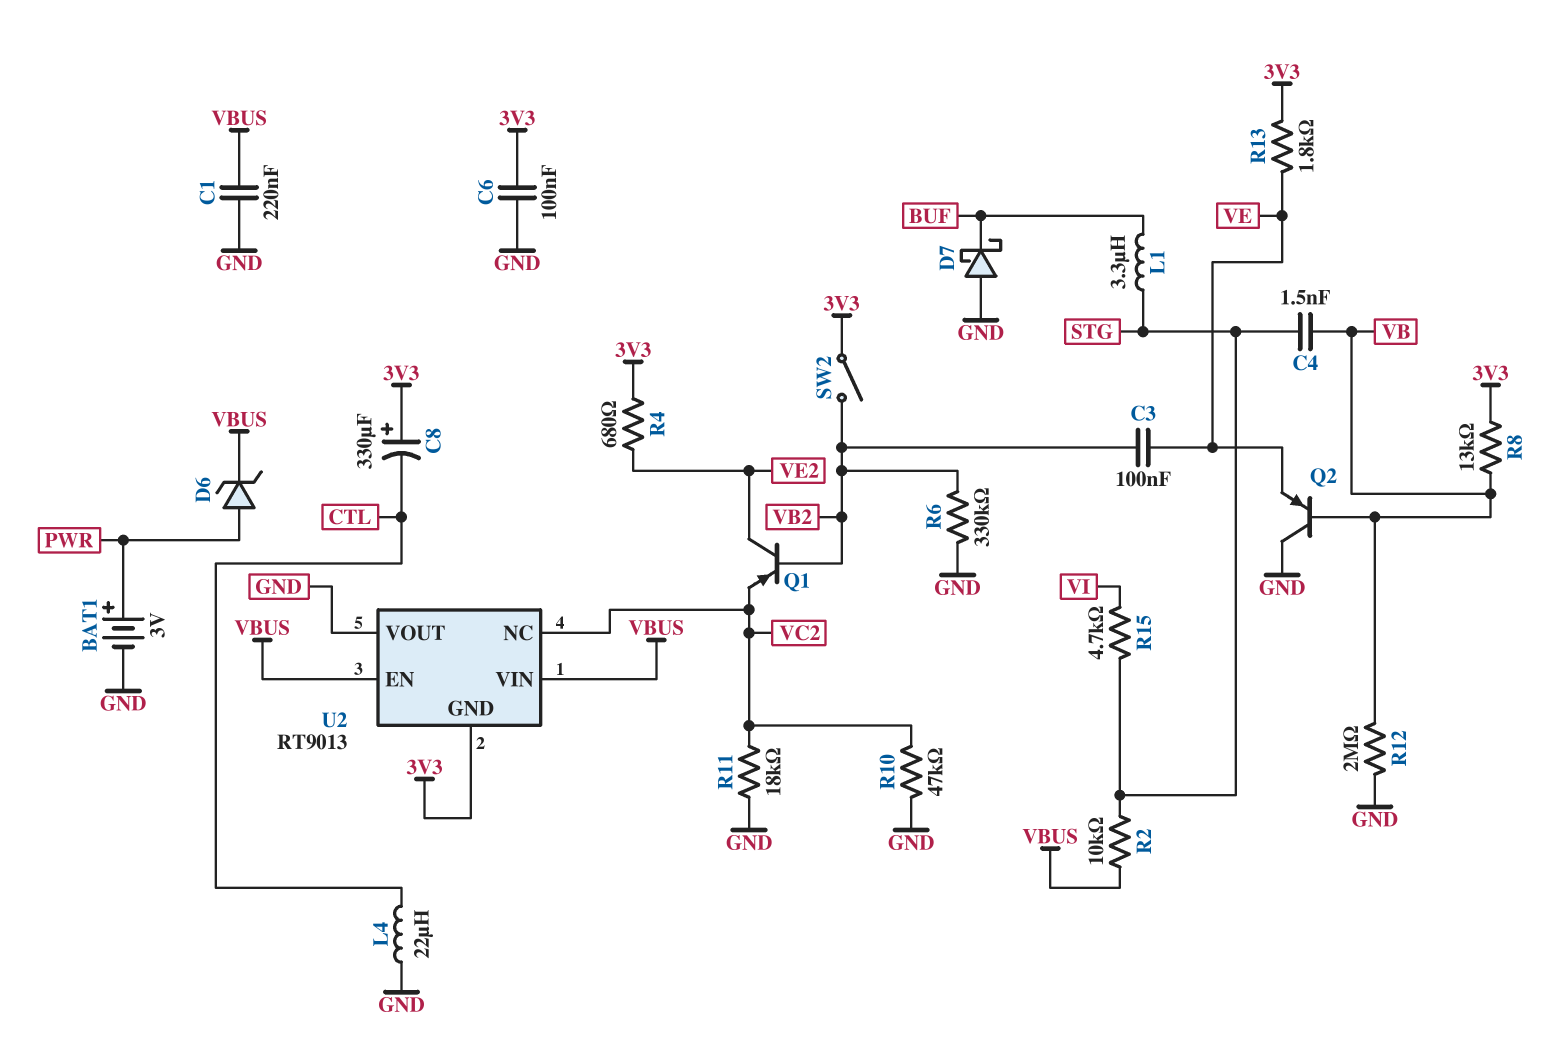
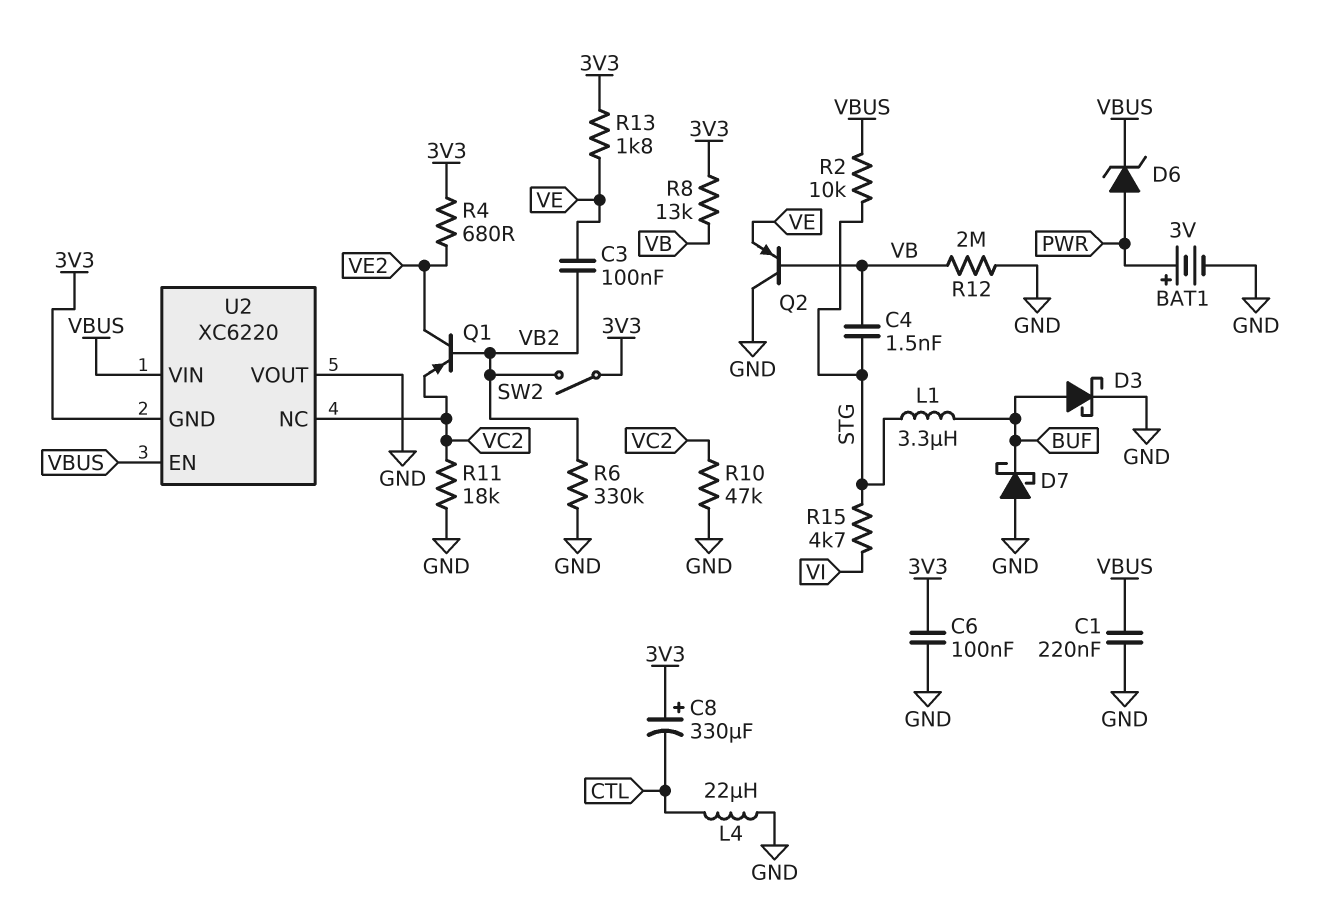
D3: none -> schottky (A BUF, K GND)
U2: RT9013 -> XC6220

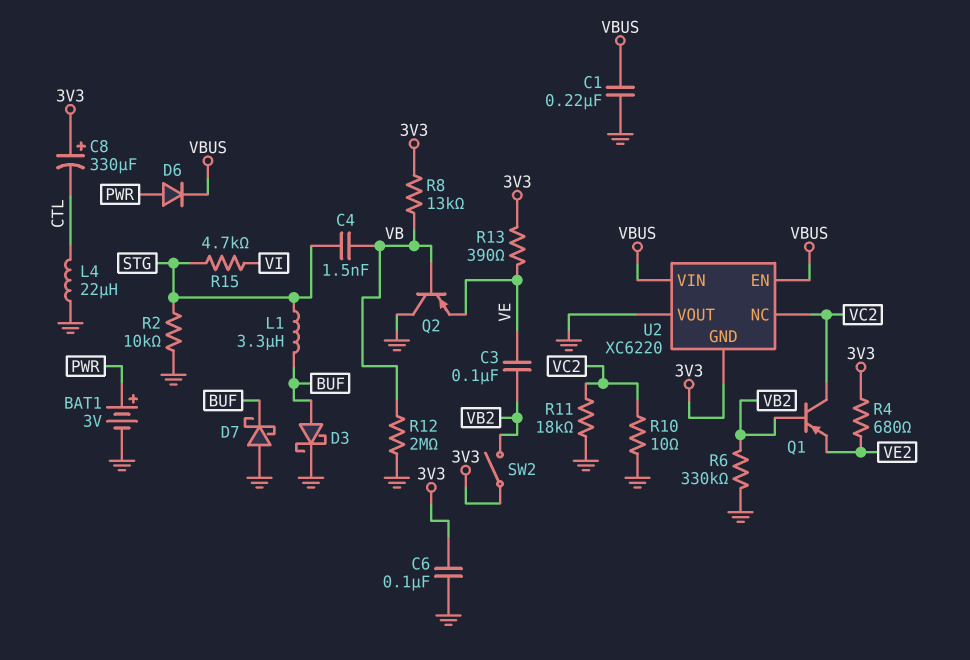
D6: zener (A PWR, K VBUS) -> diode (A PWR, K VBUS)
Q1: PNP (B VB2, C VE2, E VC2) -> PNP (B VB2, C VC2, E VE2)
R2: 10k (STG, VBUS) -> 10k (GND, STG)
R10: 47k (GND, VC2) -> 10 (GND, VC2)
R13: 1.8k (3V3, VE) -> 390 (3V3, VE)

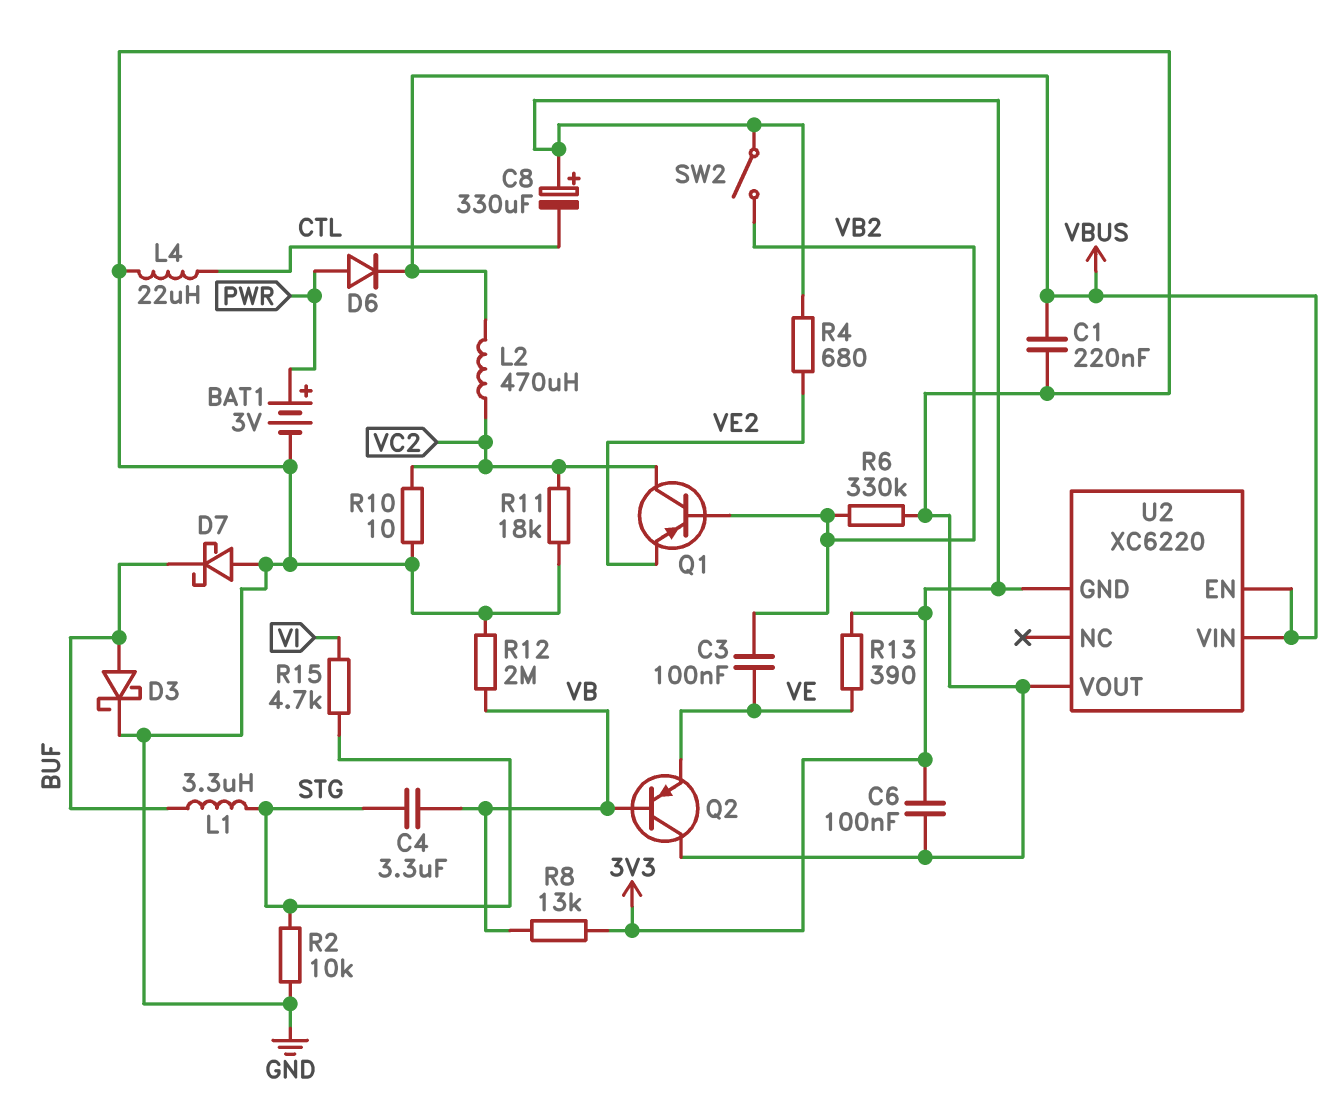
C4: 1.5nF (STG, VB) -> 3.3uF (STG, VB)
L2: none -> 470uH (VBUS, VC2)
U2 pin NC: VC2 -> none

